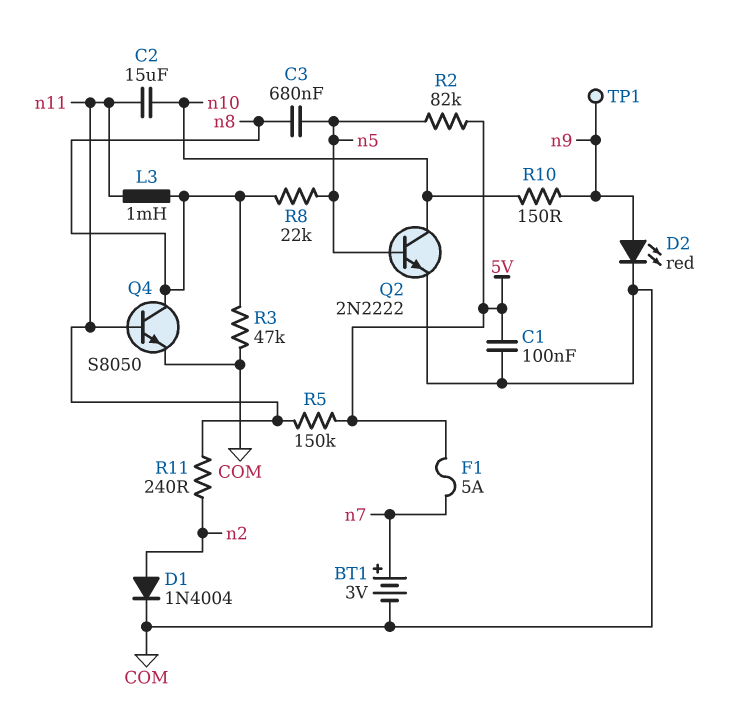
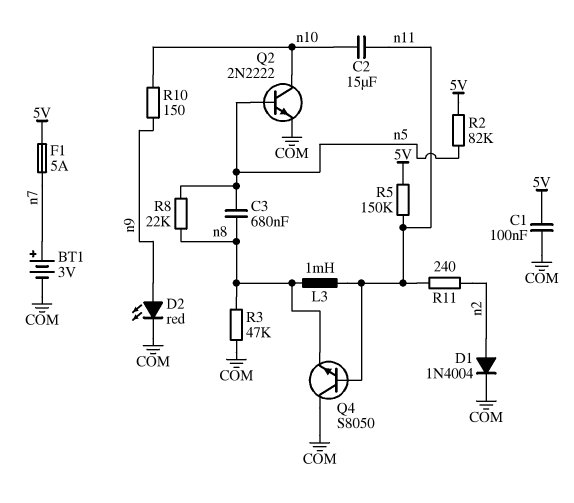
Q4: NPN S8050 (B n11, C n8, E COM) -> NPN S8050 (B n11, C COM, E n8)
TP1: test point (n9) -> none

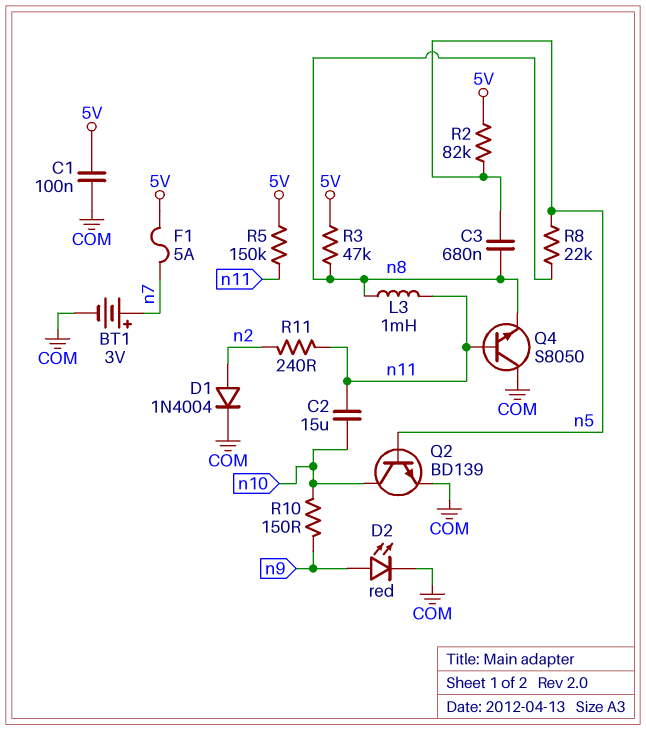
Q2: NPN 2N2222 (B n5, C n10, E COM) -> NPN BD139 (B n5, C n10, E COM)
R3: 47k (COM, n8) -> 47k (5V, n8)

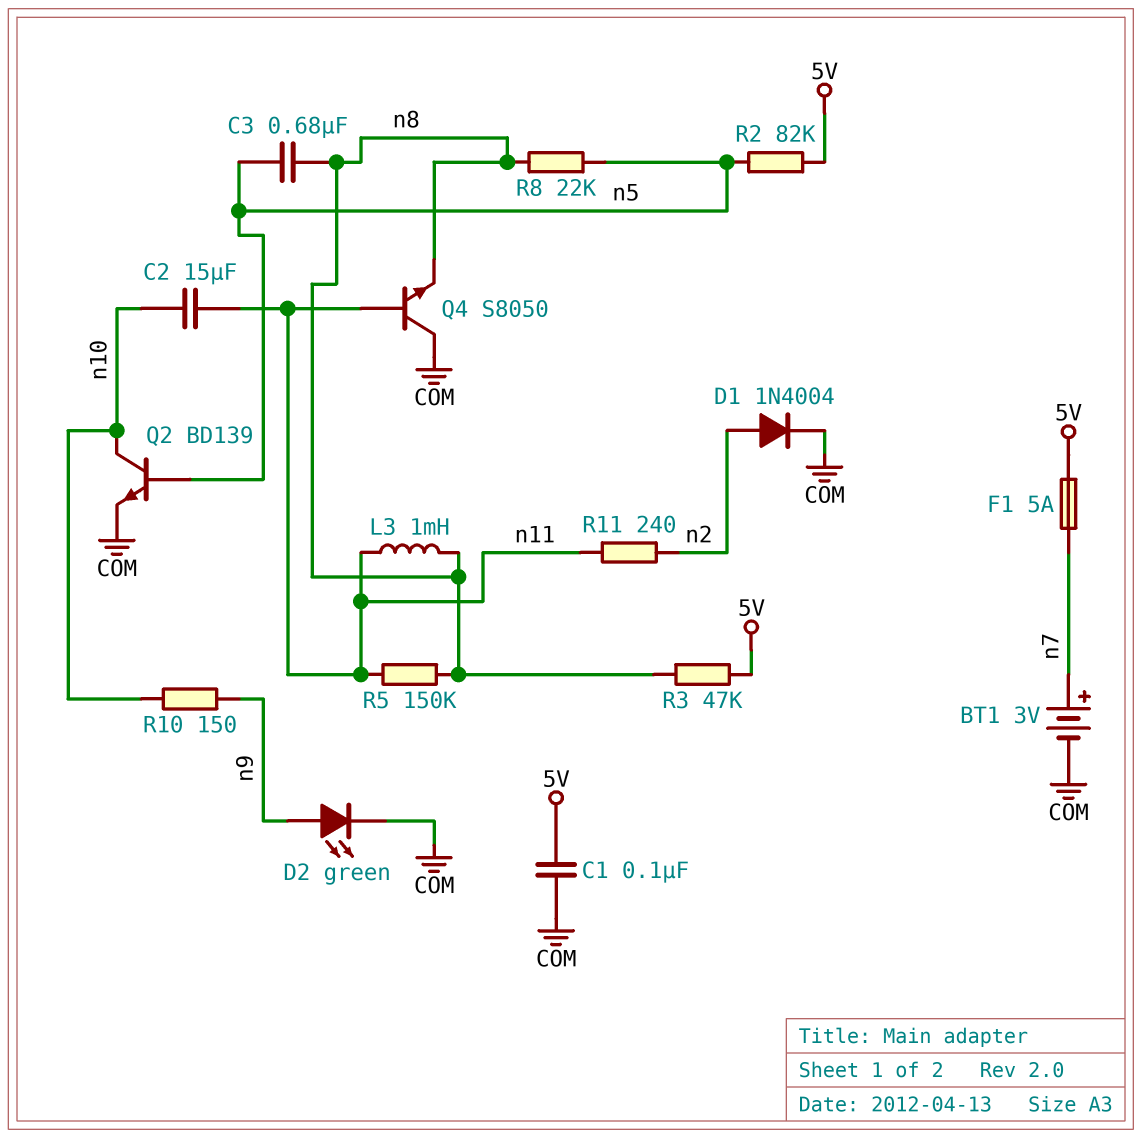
D2: LED red (A n9, K COM) -> LED green (A n9, K COM)
R5: 150k (5V, n11) -> 150k (n8, n11)

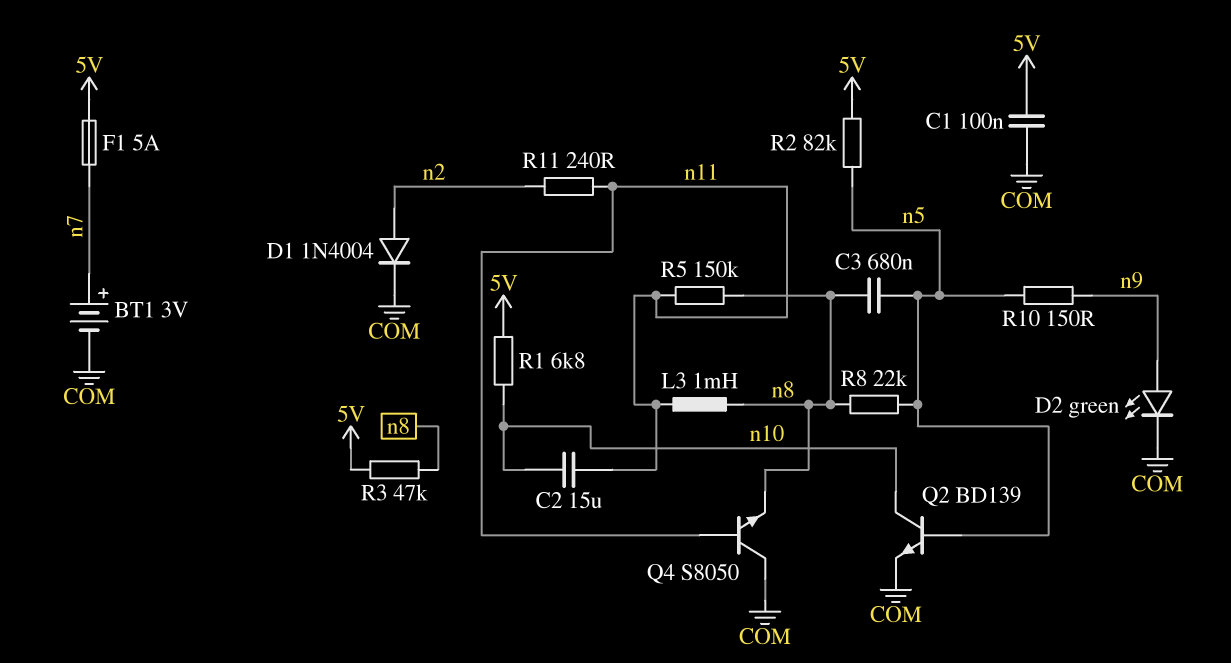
R1: none -> 6.8k (5V, n10)
R10: 150 (n9, n10) -> 150 (n5, n9)

